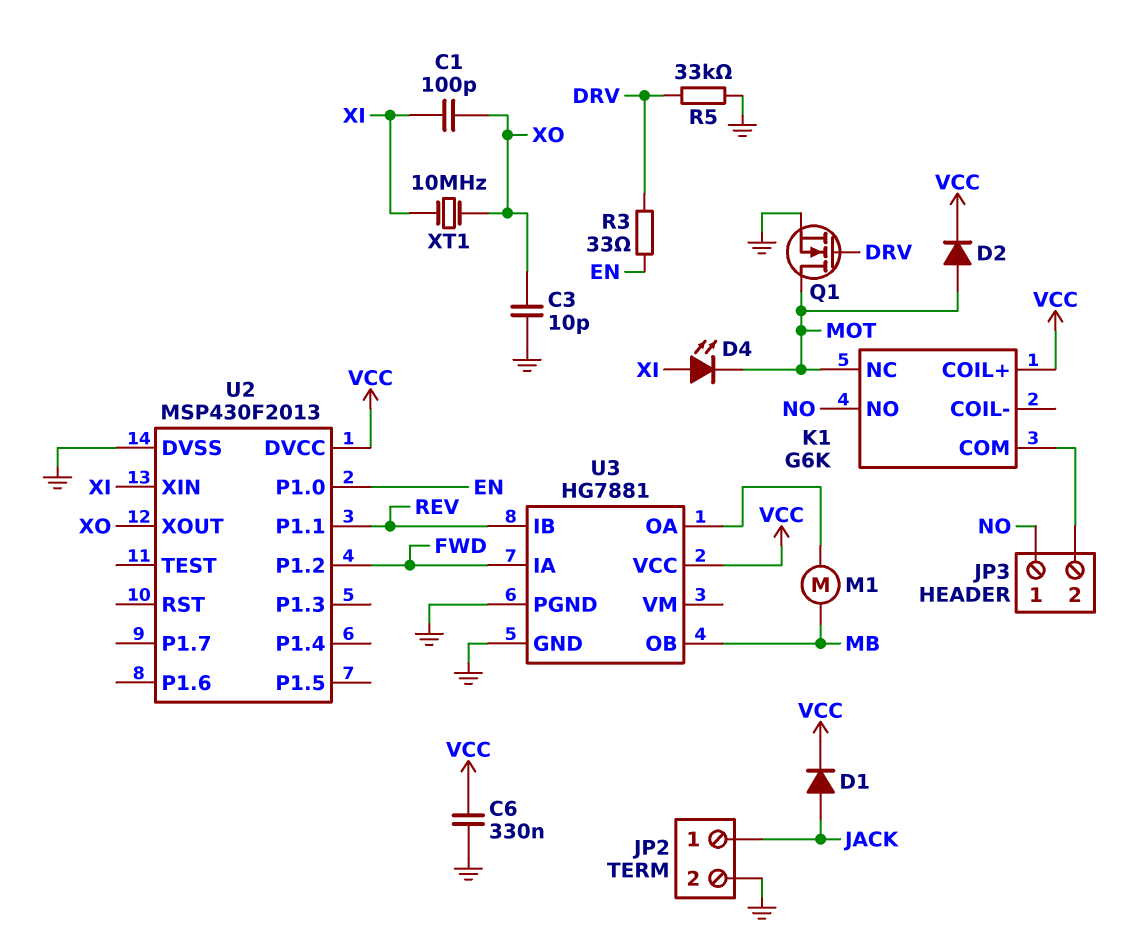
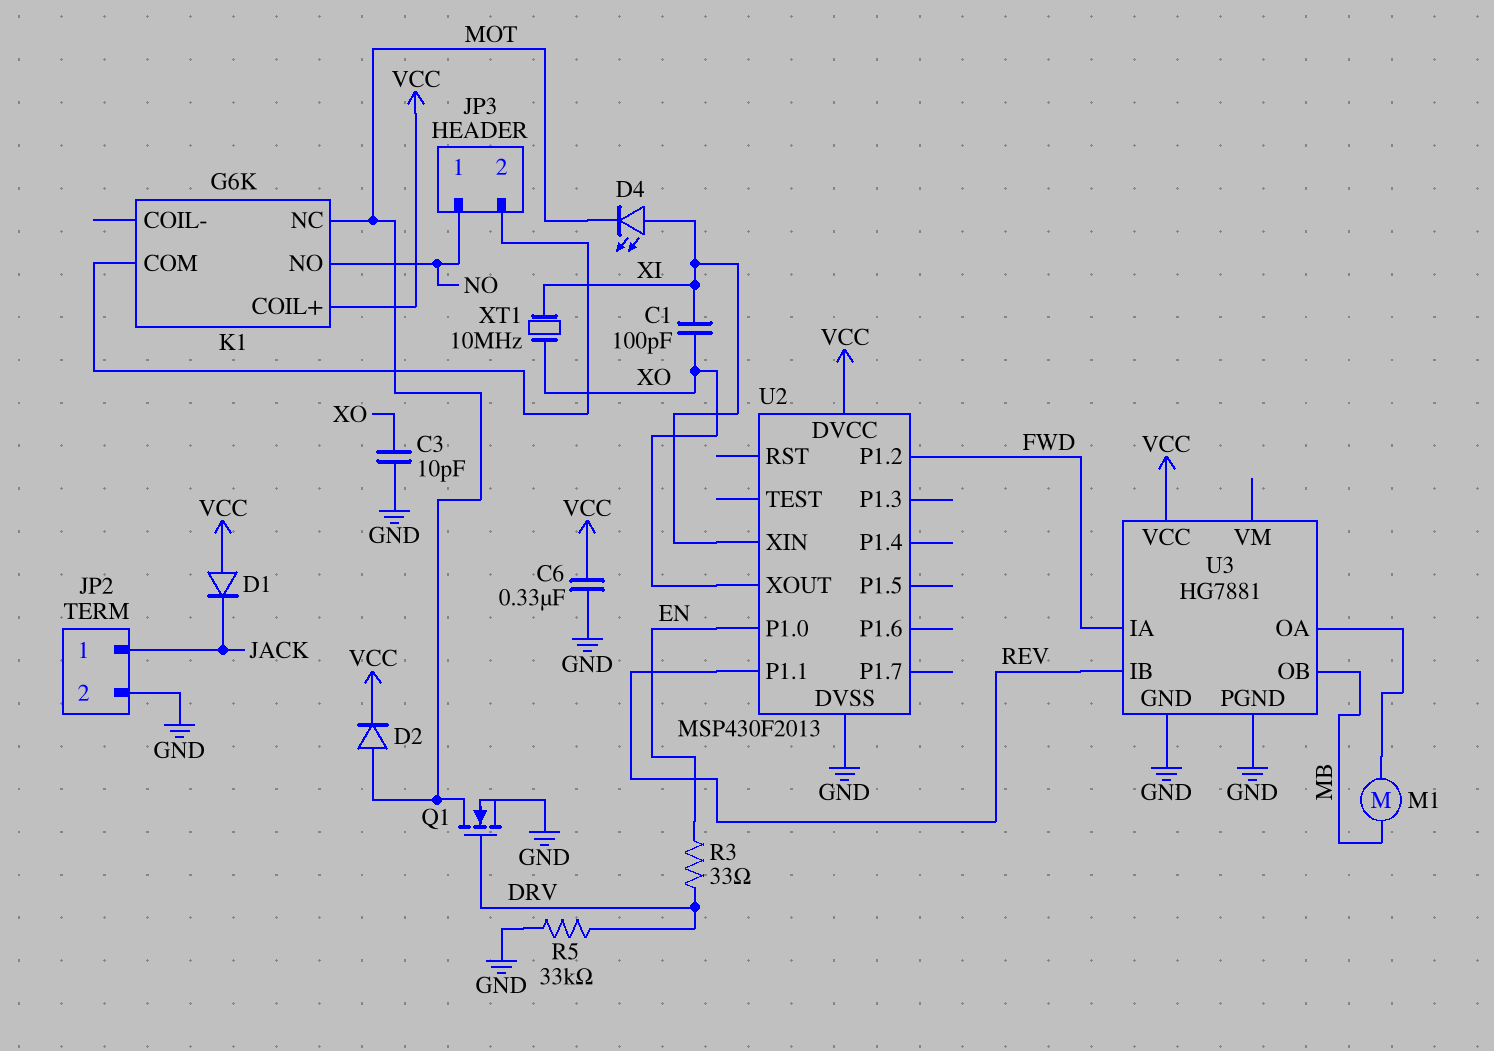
D1: diode (A JACK, K VCC) -> diode (A VCC, K JACK)

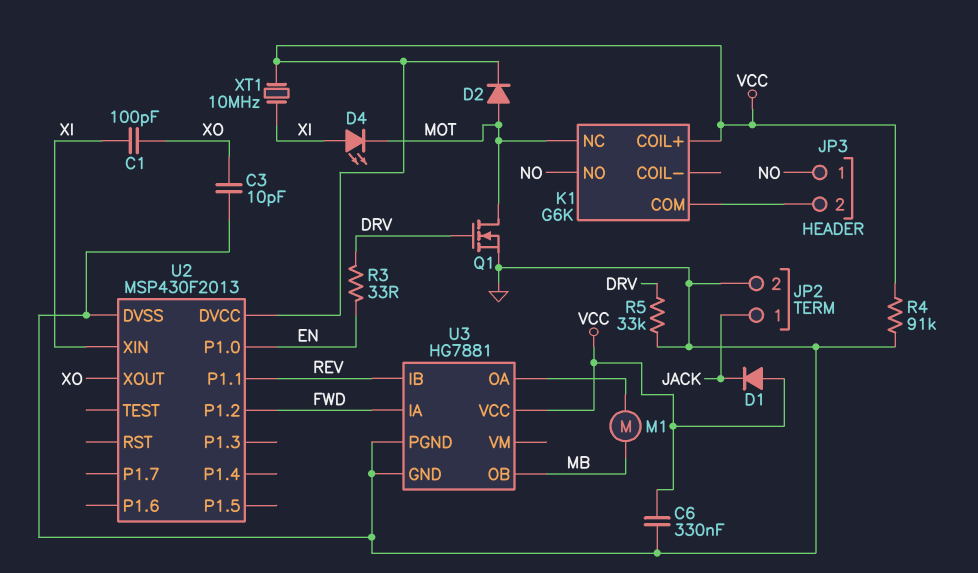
R4: none -> 91k (GND, VCC)
XT1: 10MHz (XI, XO) -> 10MHz (VCC, XI)

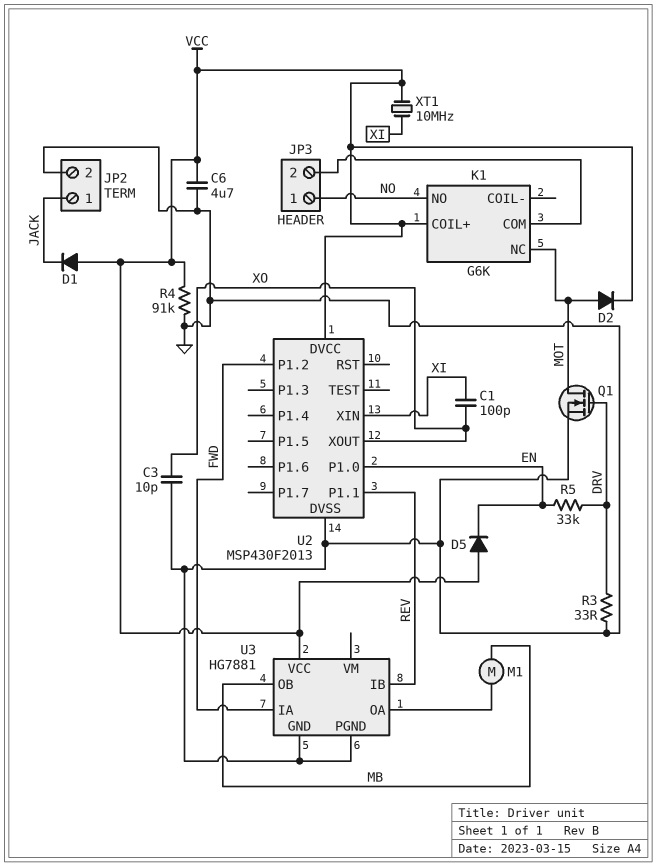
C6: 330nF (GND, VCC) -> 4.7uF (GND, VCC)
D4: LED (A XI, K MOT) -> none
D5: none -> diode (A VCC, K EN)
R3: 33 (DRV, EN) -> 33 (DRV, GND)
R5: 33k (DRV, GND) -> 33k (DRV, EN)

